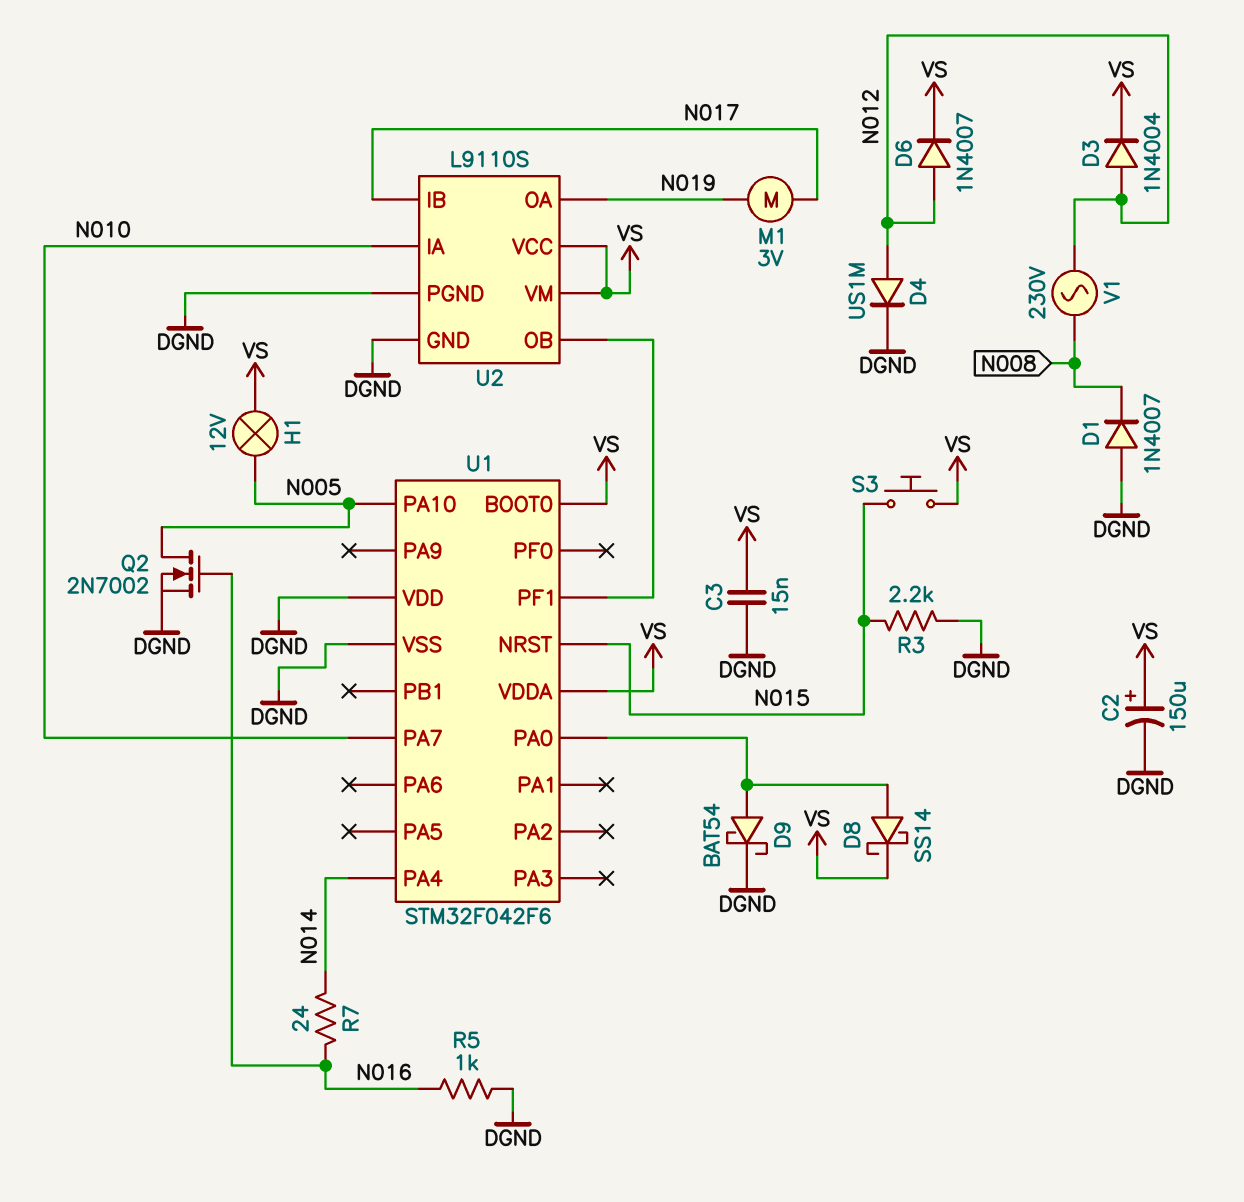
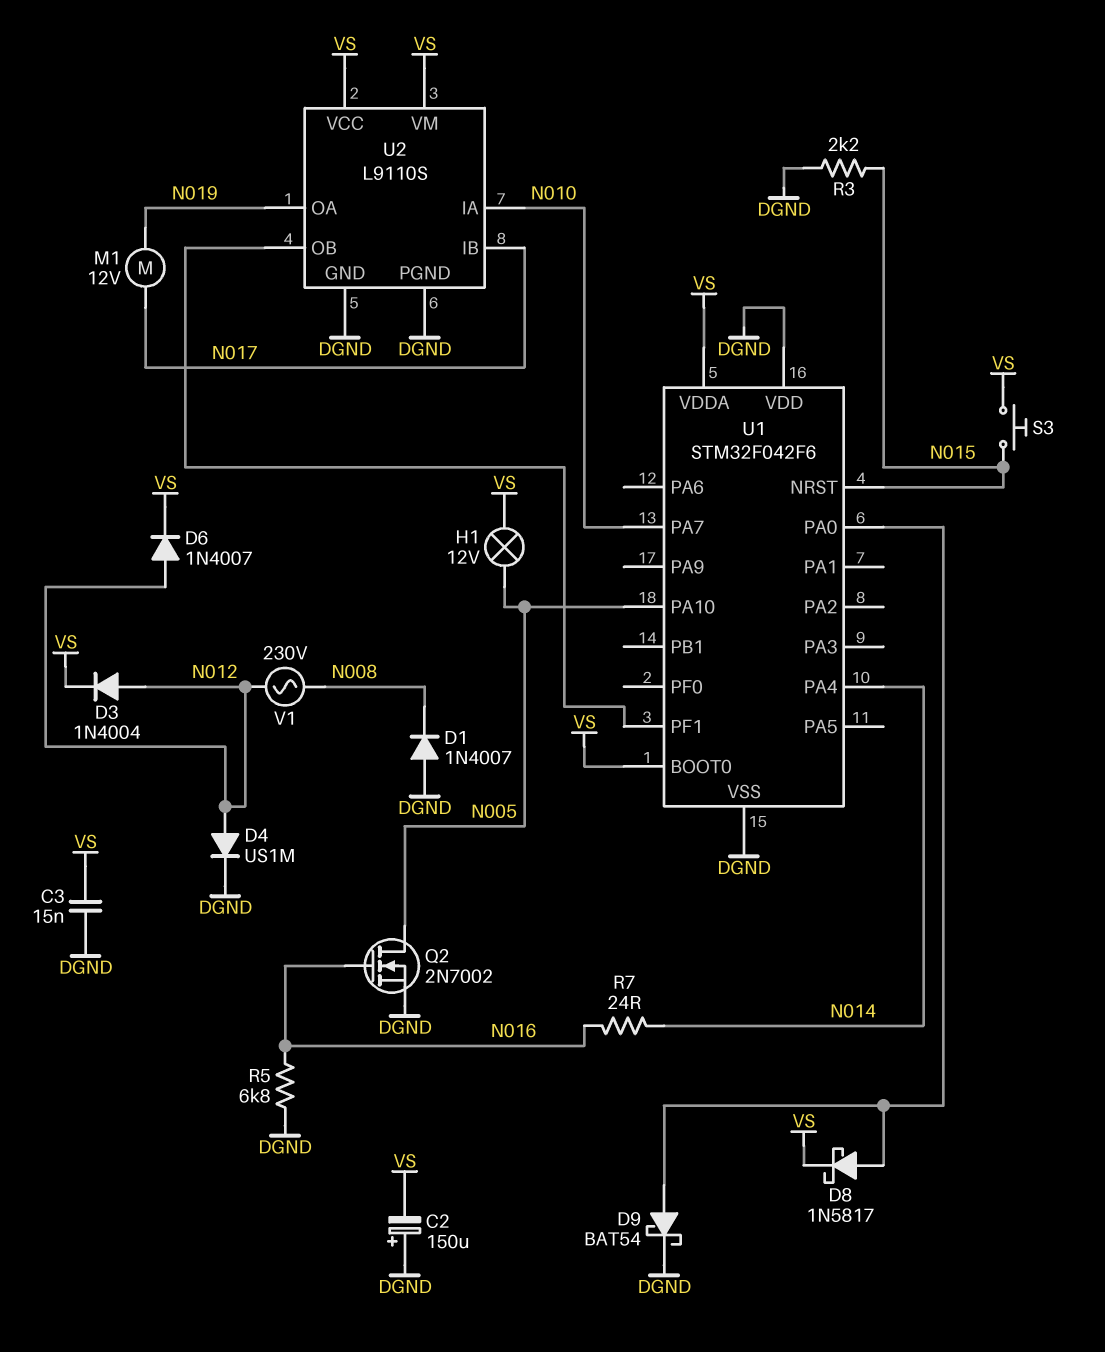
C2: 150uF (plus VS, minus DGND) -> 150uF (plus DGND, minus VS)
D8: schottky SS14 (A U1/PA0, K VS) -> schottky 1N5817 (A U1/PA0, K VS)
M1: motor 3V (N017, N019) -> motor 12V (N017, N019)
R5: 1k (DGND, N016) -> 6.8k (DGND, N016)

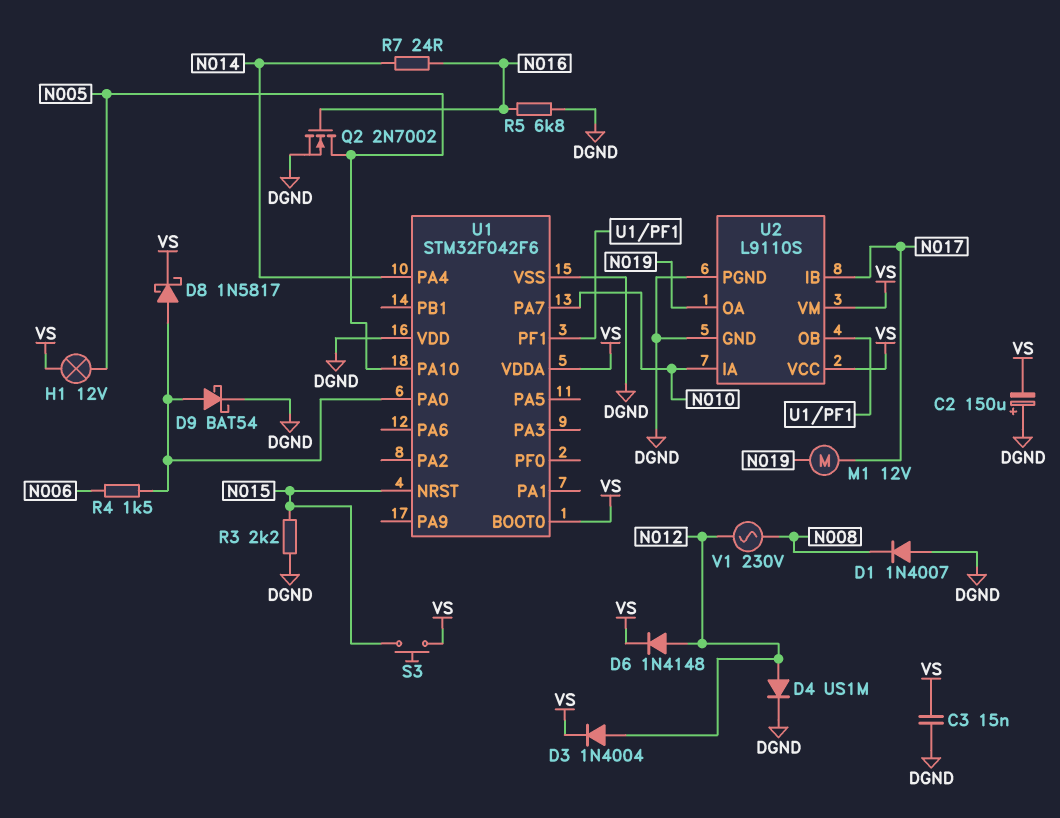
D6: diode 1N4007 (A N012, K VS) -> diode 1N4148 (A N012, K VS)
R4: none -> 1.5k (N006, U1/PA0)

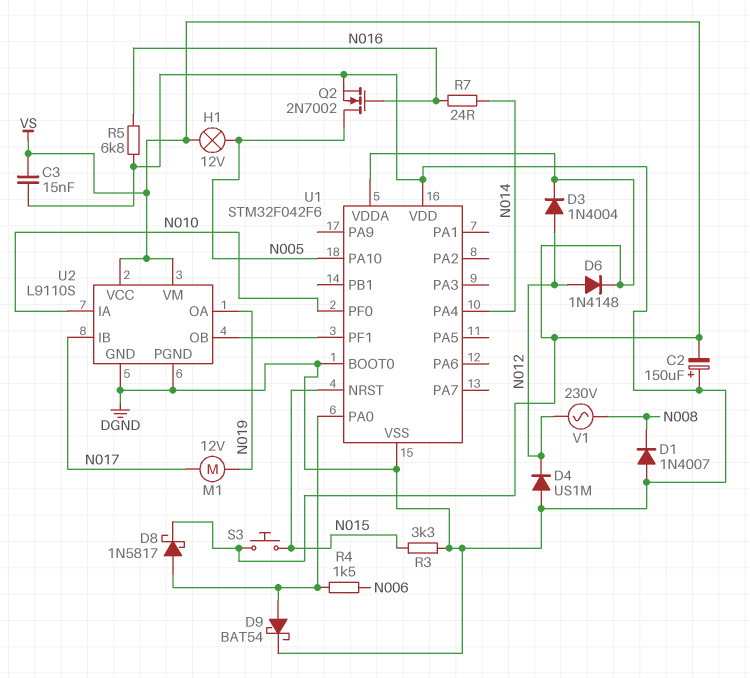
D4: diode US1M (A N012, K DGND) -> diode US1M (A DGND, K N012)
R3: 2.2k (DGND, N015) -> 3.3k (DGND, N015)
U1 pin BOOT0: VS -> DGND
U1 pin PA7: N010 -> none
U1 pin PF0: none -> N010

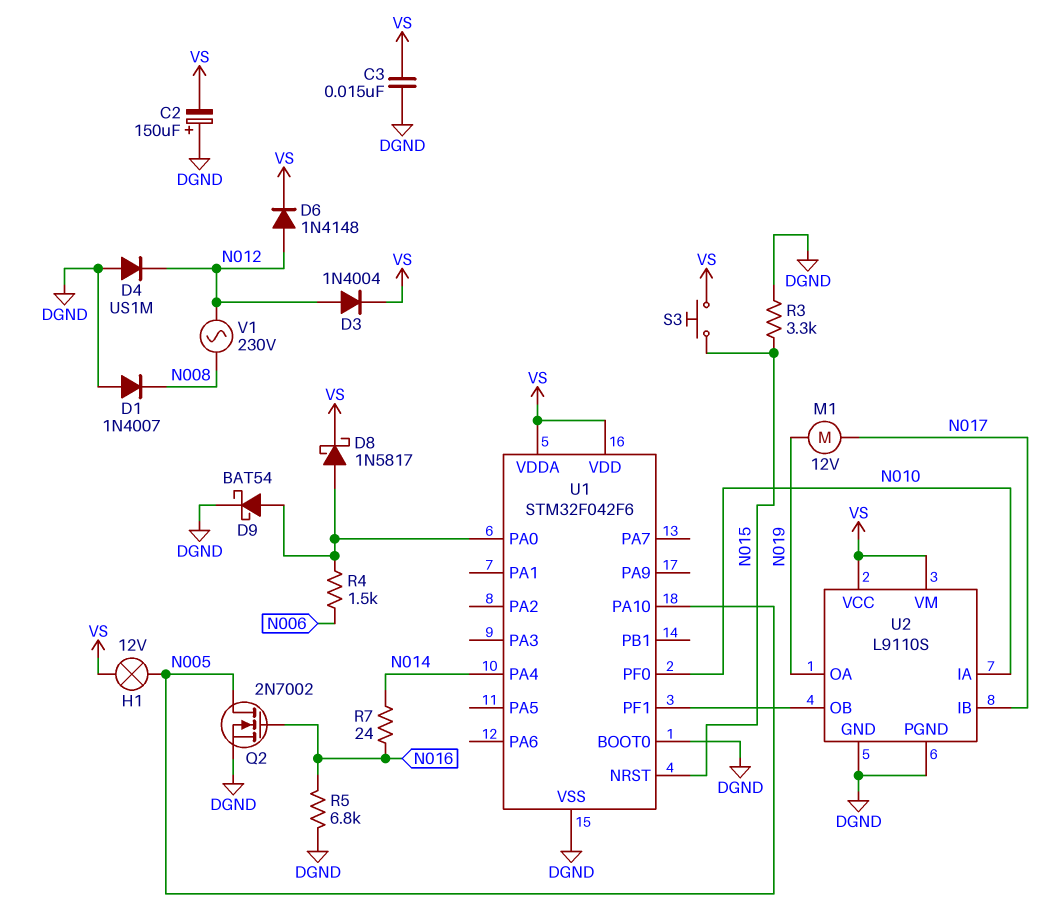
U1 pin VDD: DGND -> VS

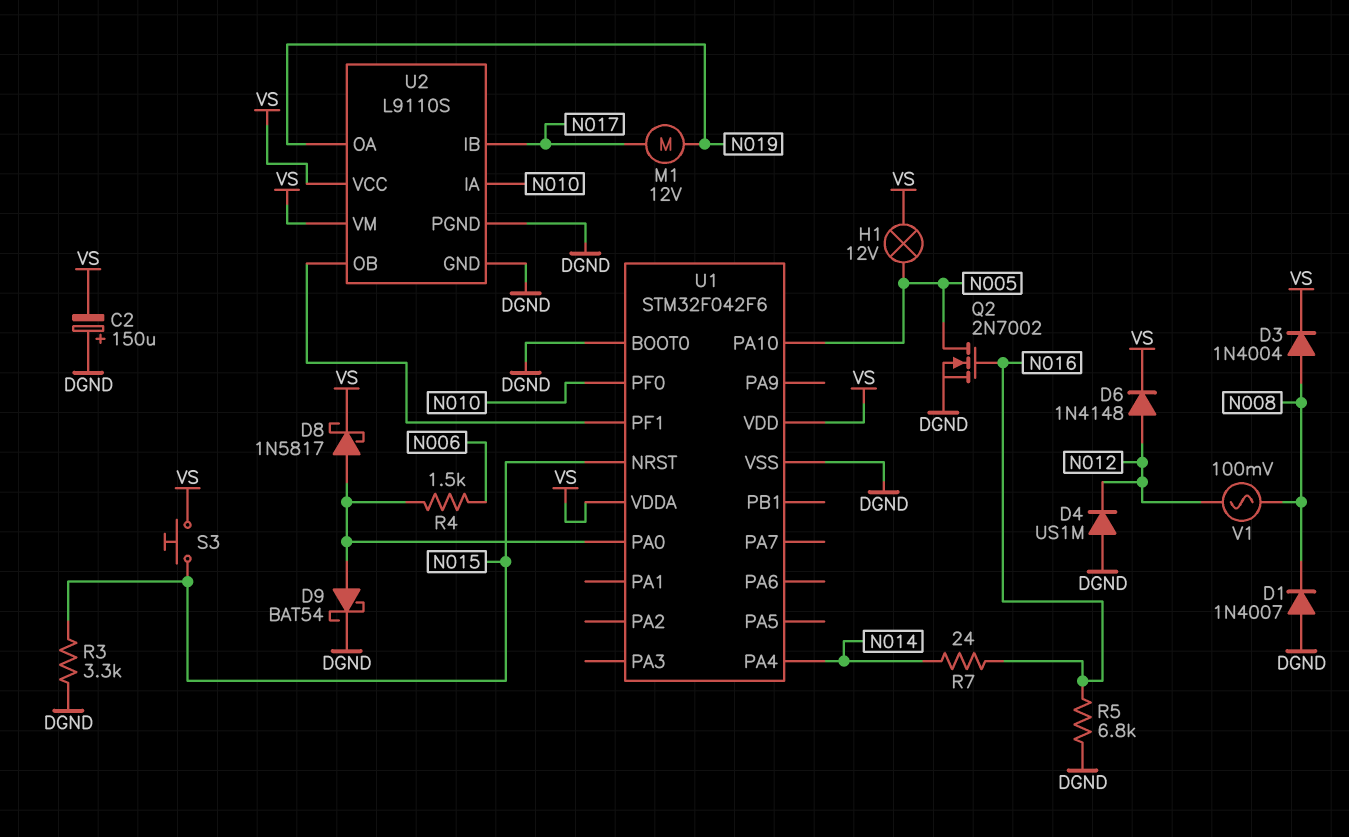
C3: 15nF (DGND, VS) -> none
D3: diode 1N4004 (A N012, K VS) -> diode 1N4004 (A N008, K VS)
V1: AC 230V (N008, N012) -> AC 100mV (N008, N012)

